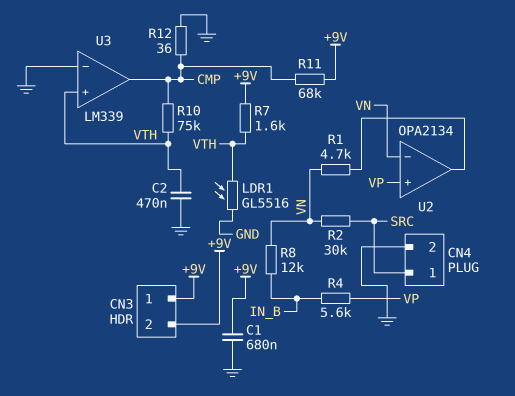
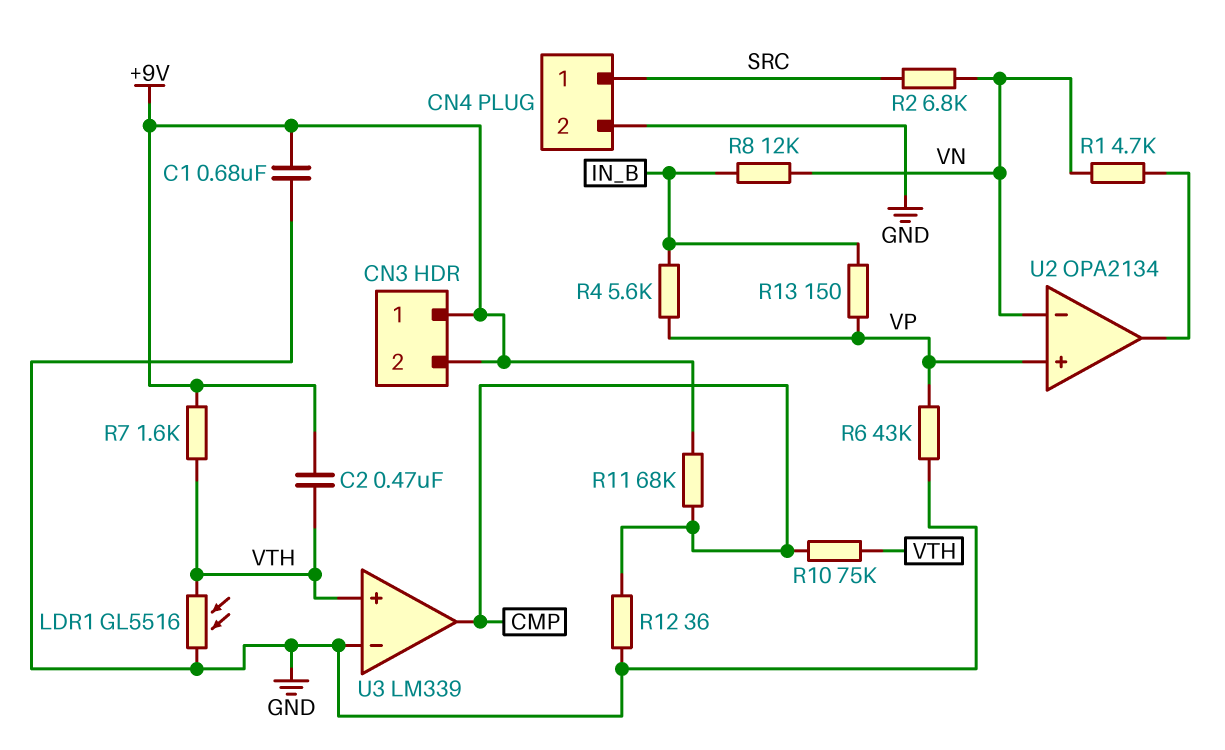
C2: 470nF (GND, VTH) -> 470nF (+9V, VTH)
R2: 30k (SRC, VN) -> 6.8k (SRC, VN)
R6: none -> 43k (GND, VP)
R13: none -> 150 (IN_B, VP)

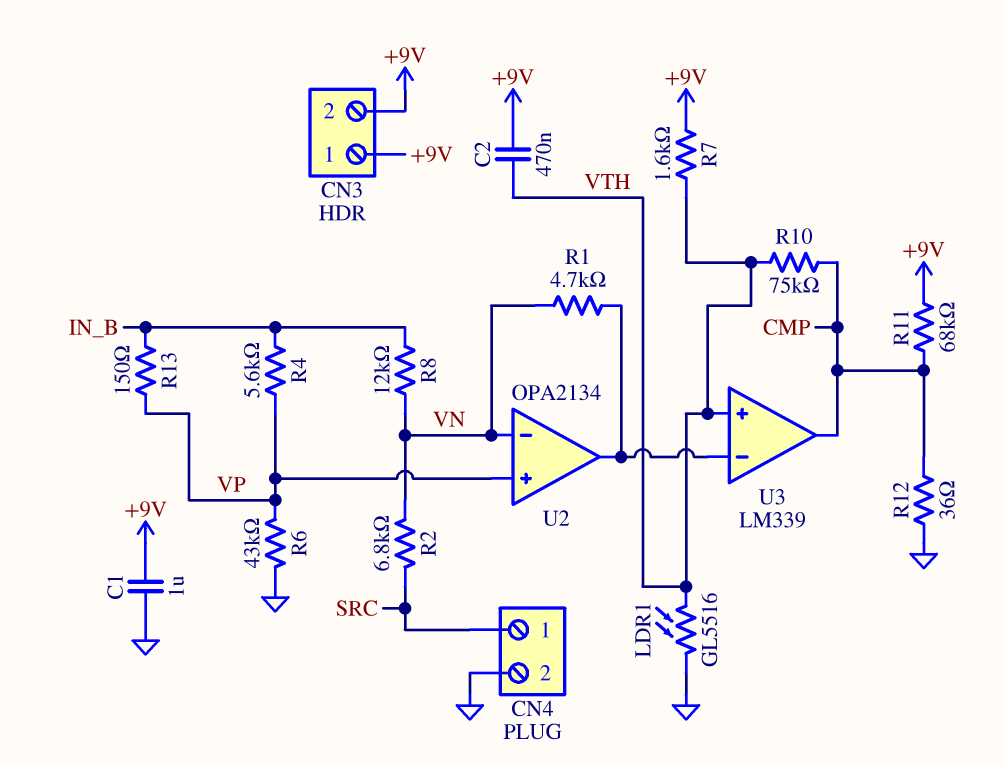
C1: 680nF (+9V, GND) -> 1uF (+9V, GND)
U3 pin in-: GND -> U2/out

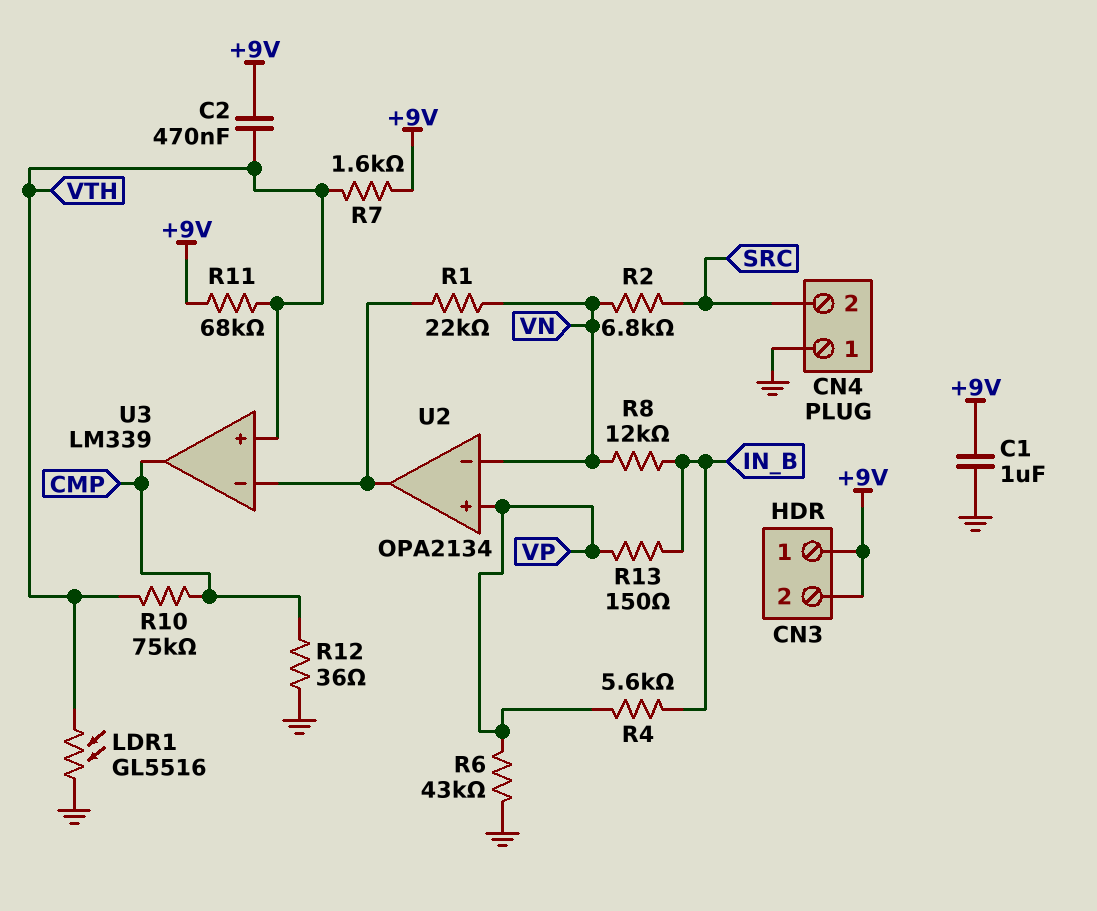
CN4 pin 1: SRC -> GND
CN4 pin 2: GND -> SRC
R1: 4.7k (U2/out, VN) -> 22k (U2/out, VN)
R11: 68k (+9V, CMP) -> 68k (+9V, VTH)

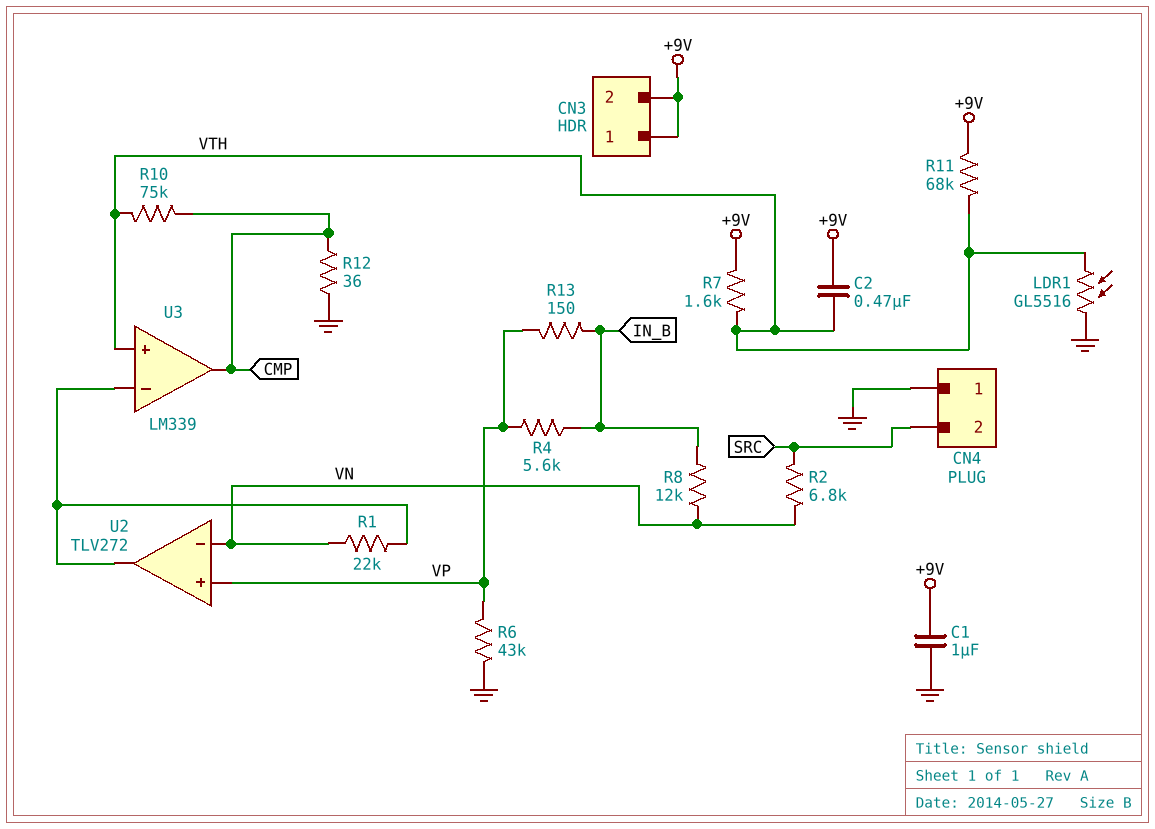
U2: OPA2134 -> TLV272

